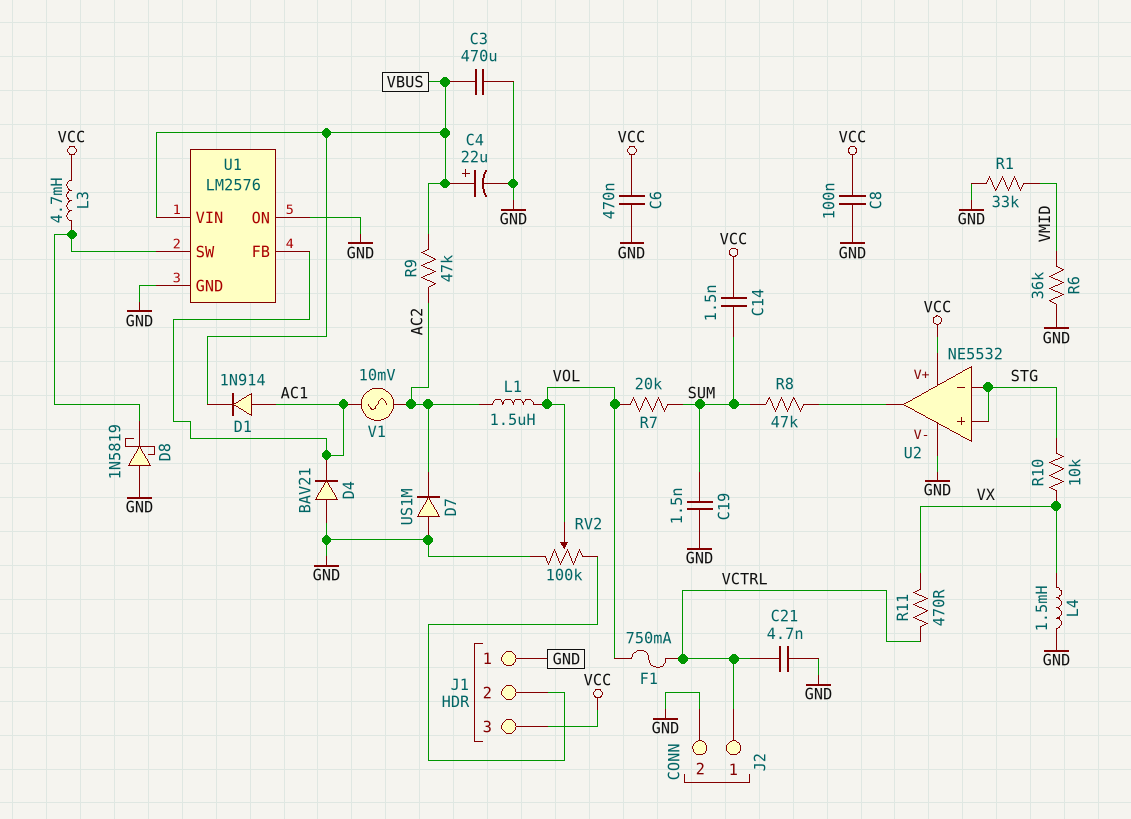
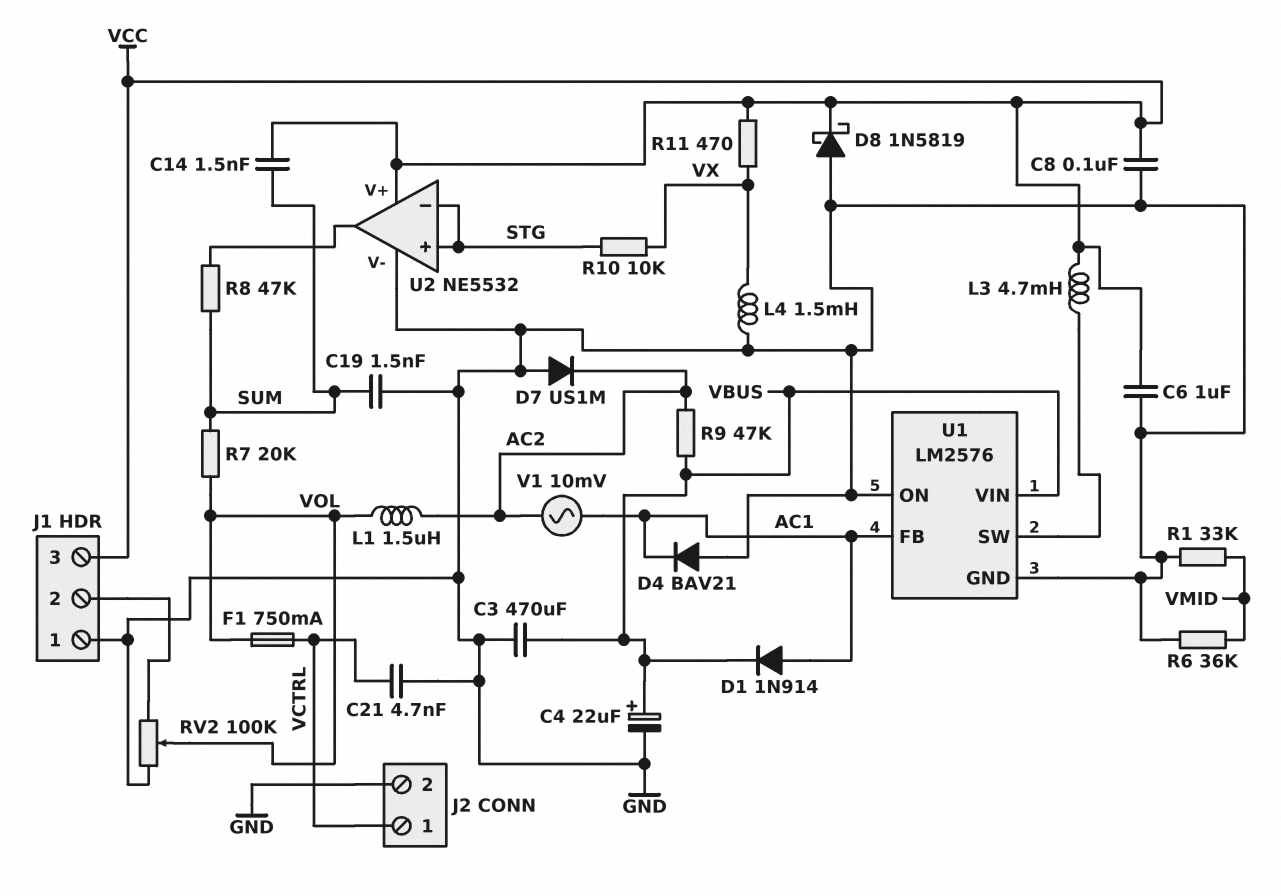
C6: 470nF (GND, VCC) -> 1uF (GND, VCC)
D8: schottky 1N5819 (A GND, K U1/SW) -> schottky 1N5819 (A GND, K VCC)
R11: 470 (VCTRL, VX) -> 470 (VCC, VX)

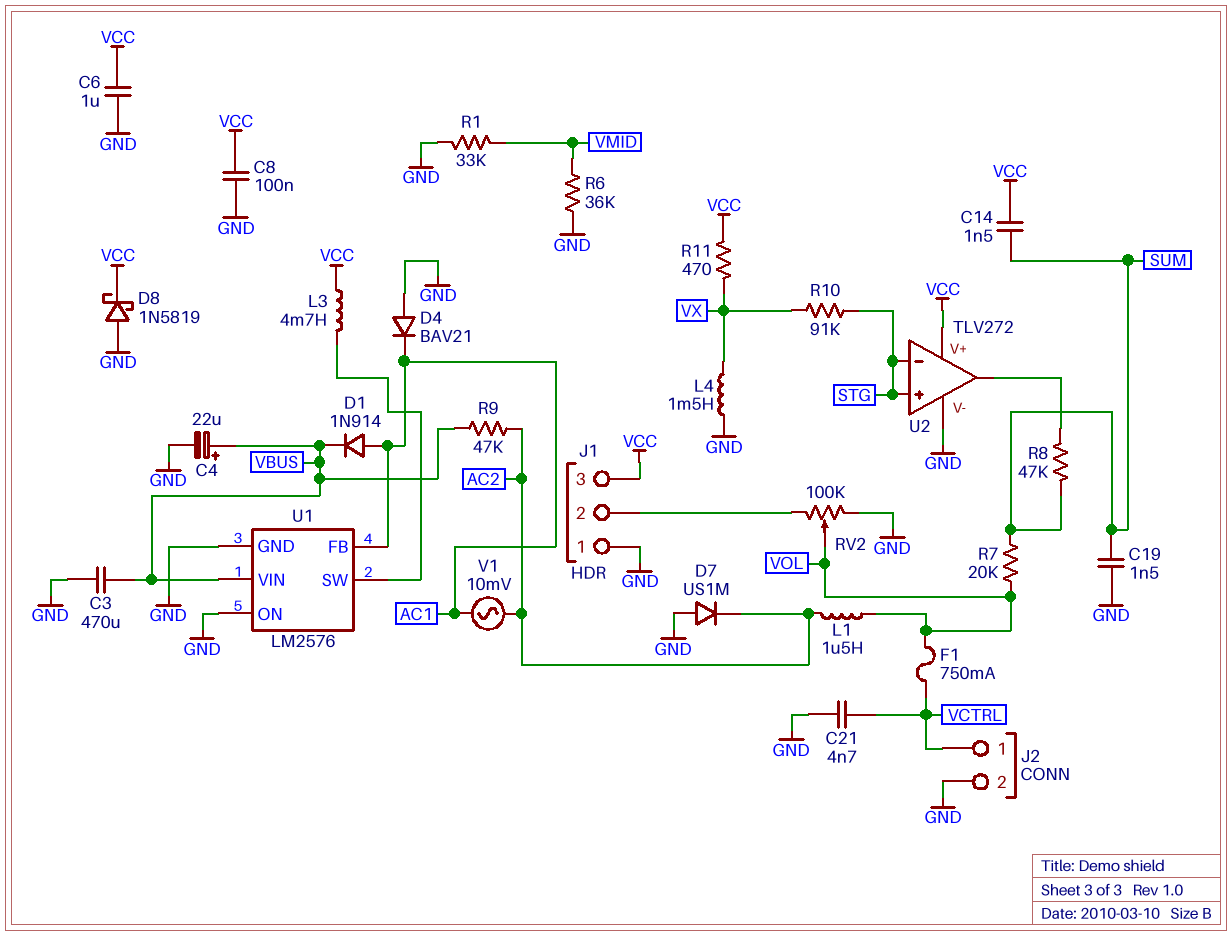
R10: 10k (STG, VX) -> 91k (STG, VX)
U2: NE5532 -> TLV272

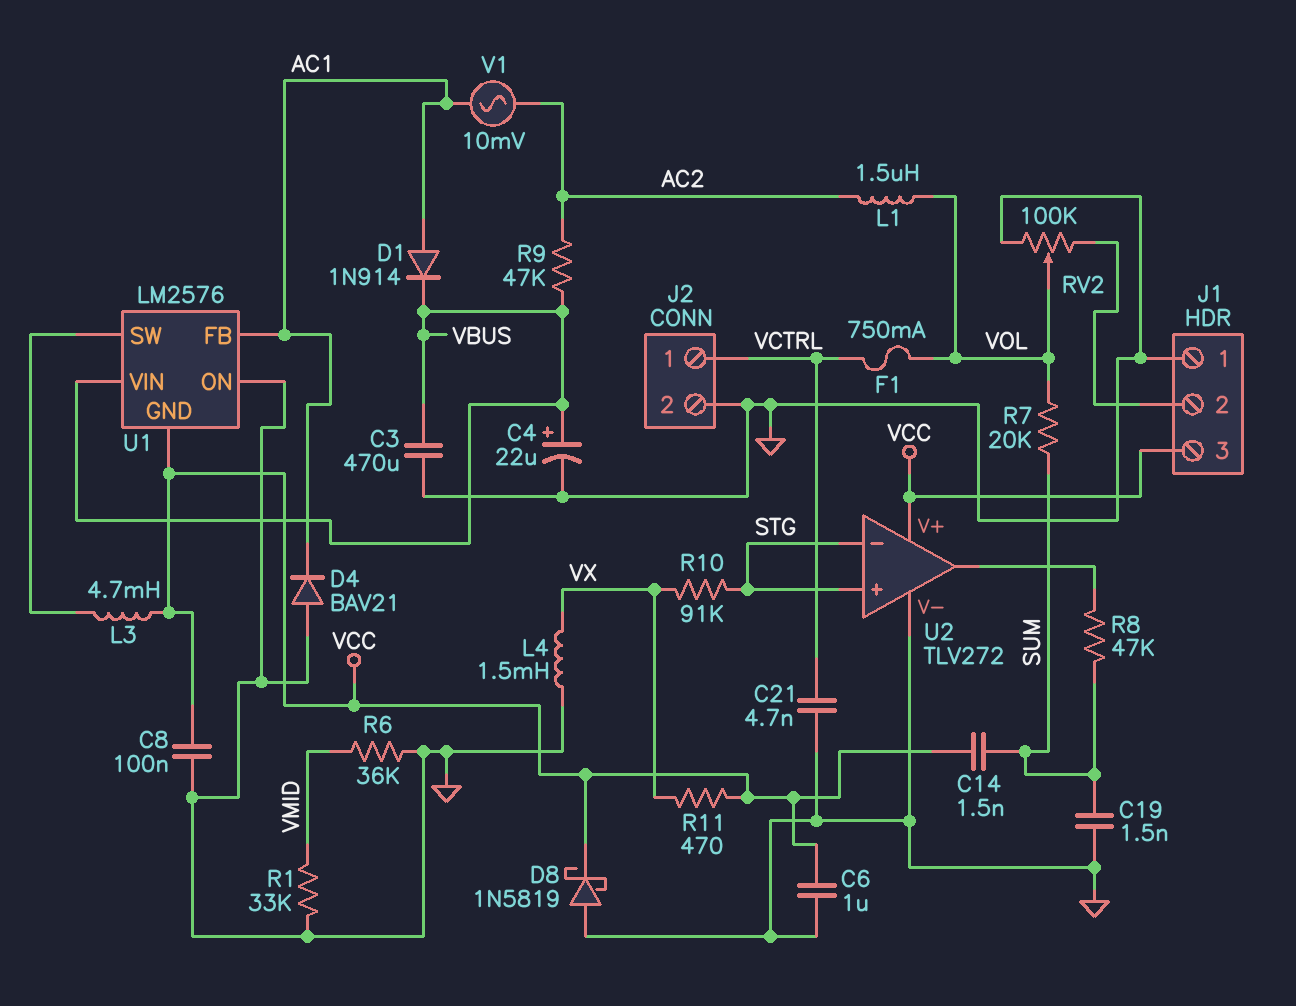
D7: diode US1M (A GND, K AC2) -> none
U1 pin GND: GND -> VCC

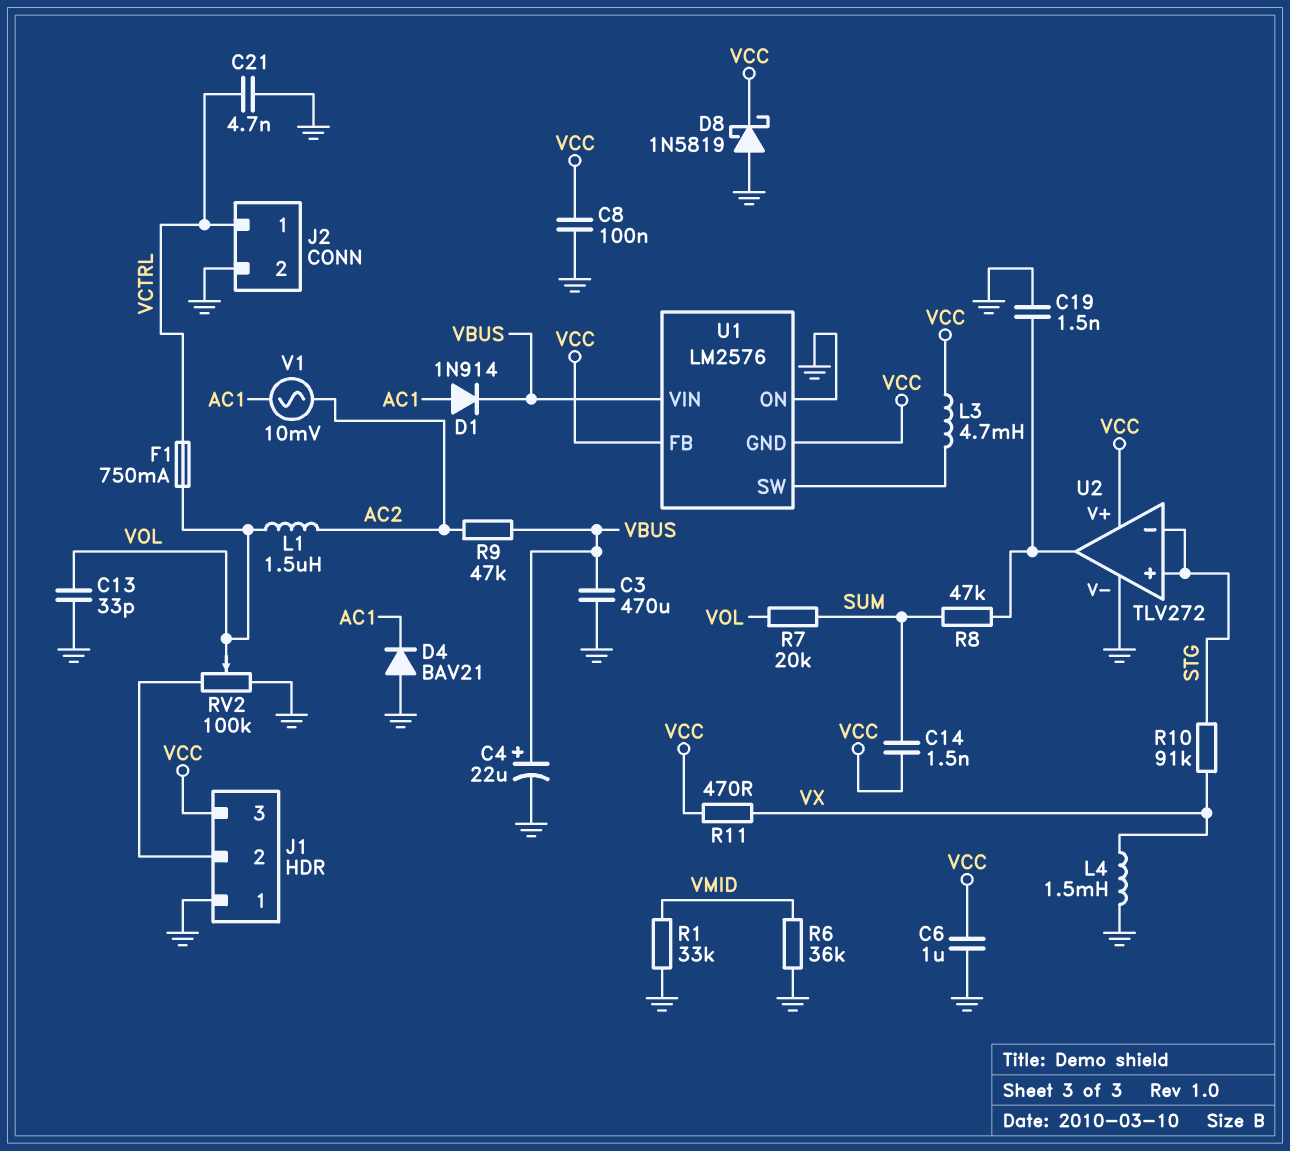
C13: none -> 33pF (GND, VOL)
C19: 1.5nF (GND, SUM) -> 1.5nF (GND, U2/out)
U1 pin FB: AC1 -> VCC

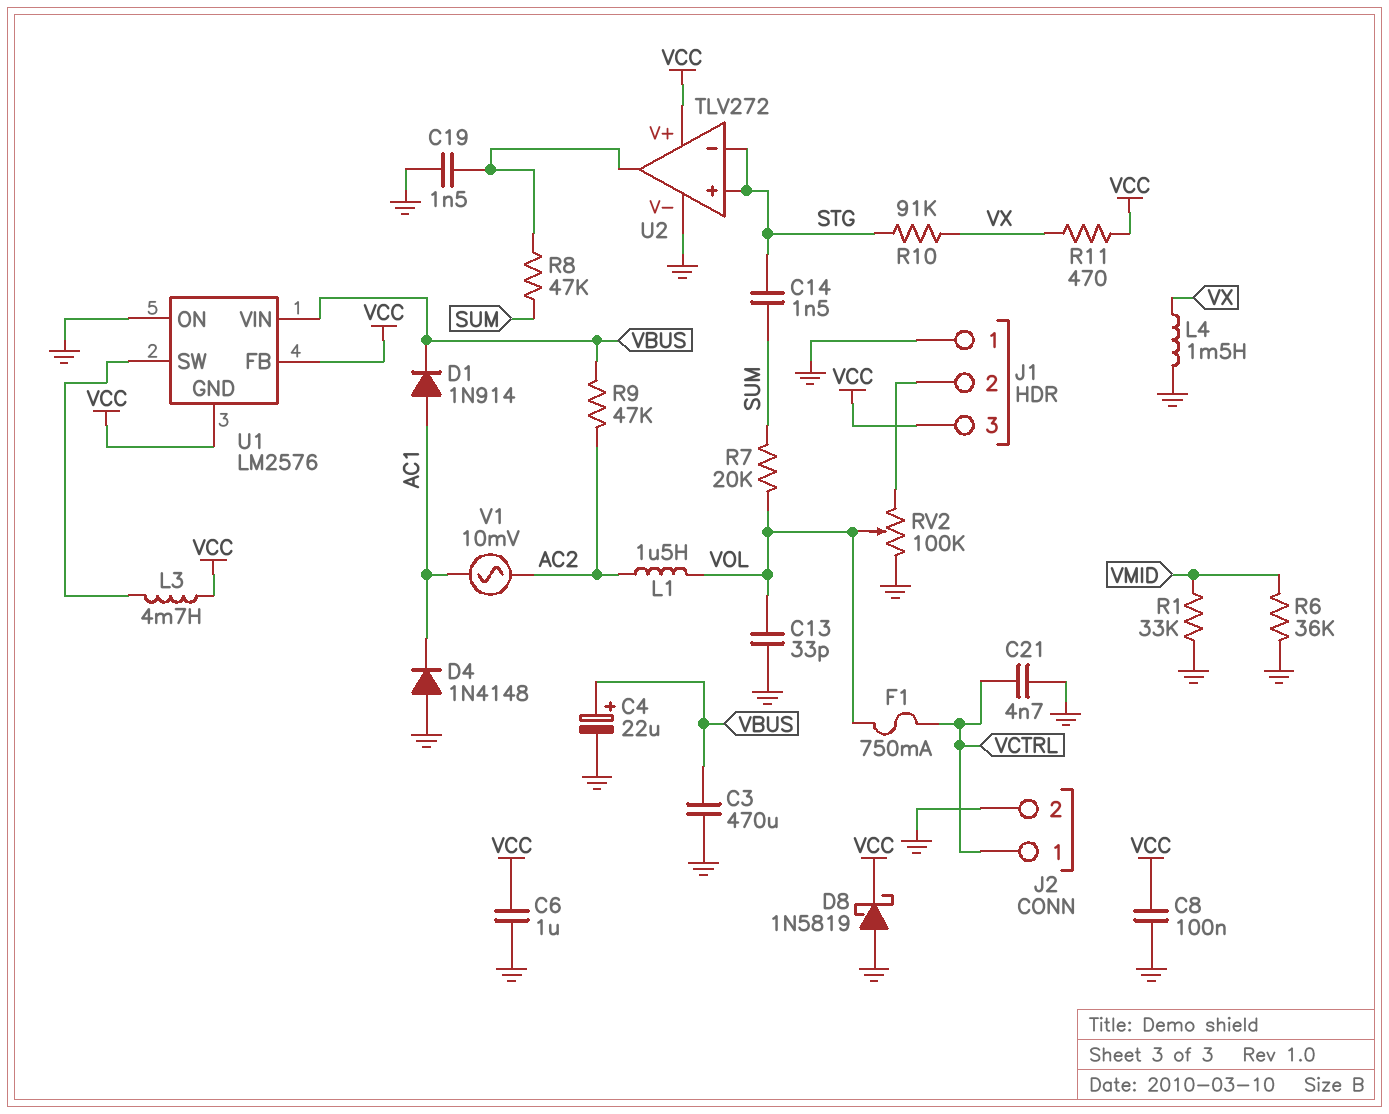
C14: 1.5nF (SUM, VCC) -> 1.5nF (STG, SUM)
D4: diode BAV21 (A GND, K AC1) -> diode 1N4148 (A GND, K AC1)

